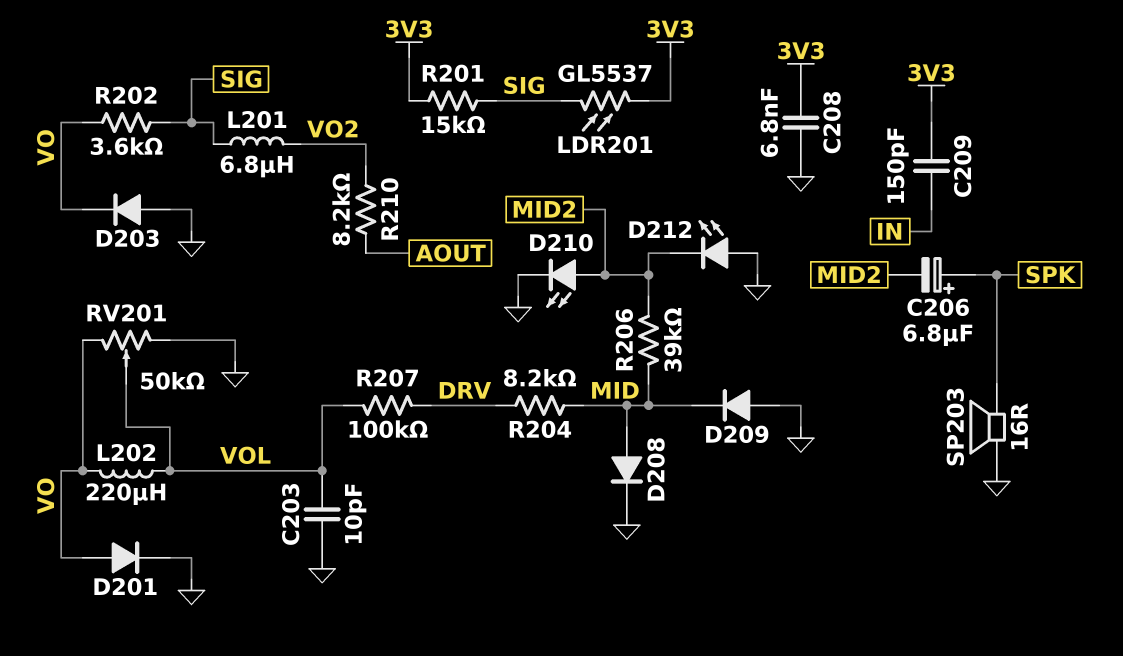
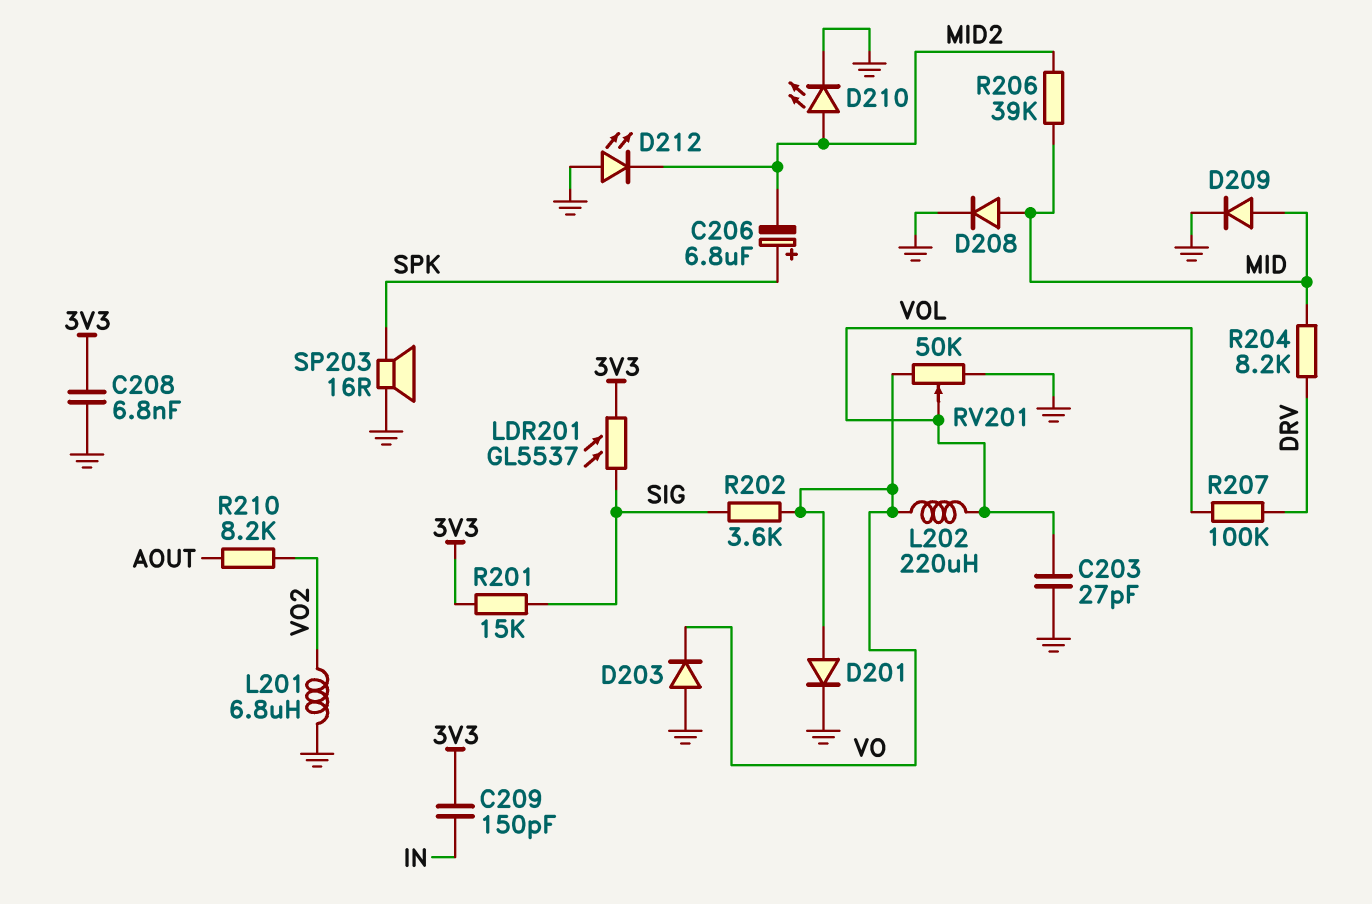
C203: 10pF (GND, VOL) -> 27pF (GND, VOL)
D209: diode (A GND, K MID) -> diode (A MID, K GND)
L201: 6.8uH (SIG, VO2) -> 6.8uH (GND, VO2)

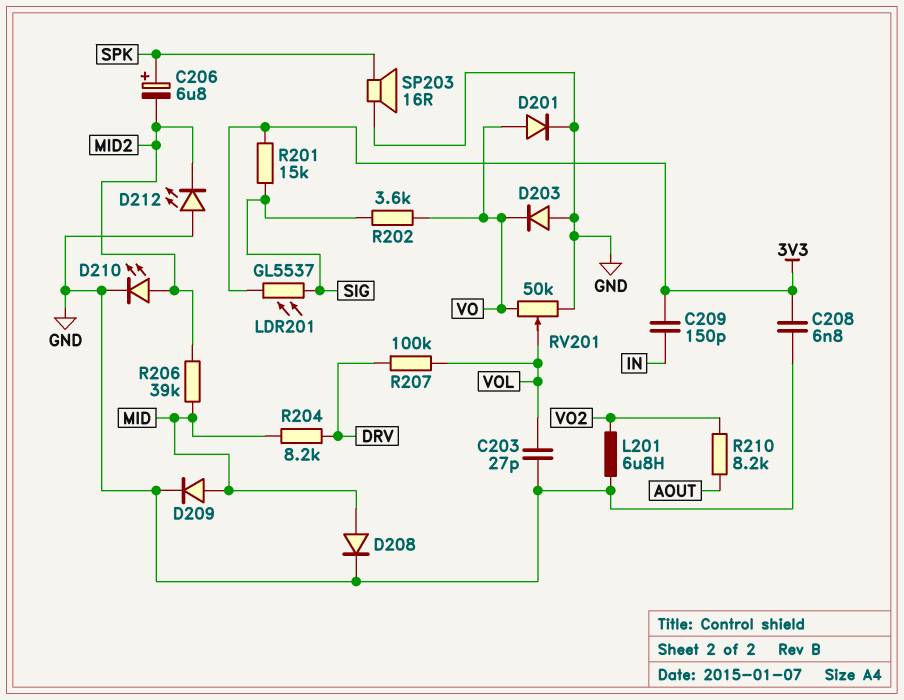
L202: 220uH (VO, VOL) -> none

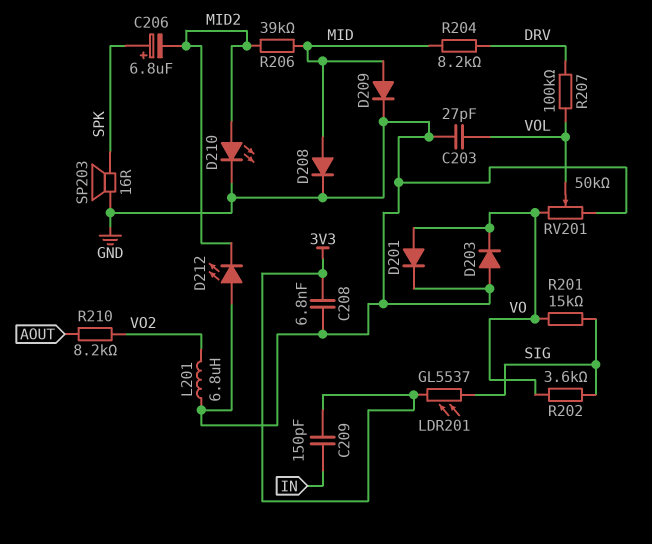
R201: 15k (3V3, SIG) -> 15k (SIG, VO)

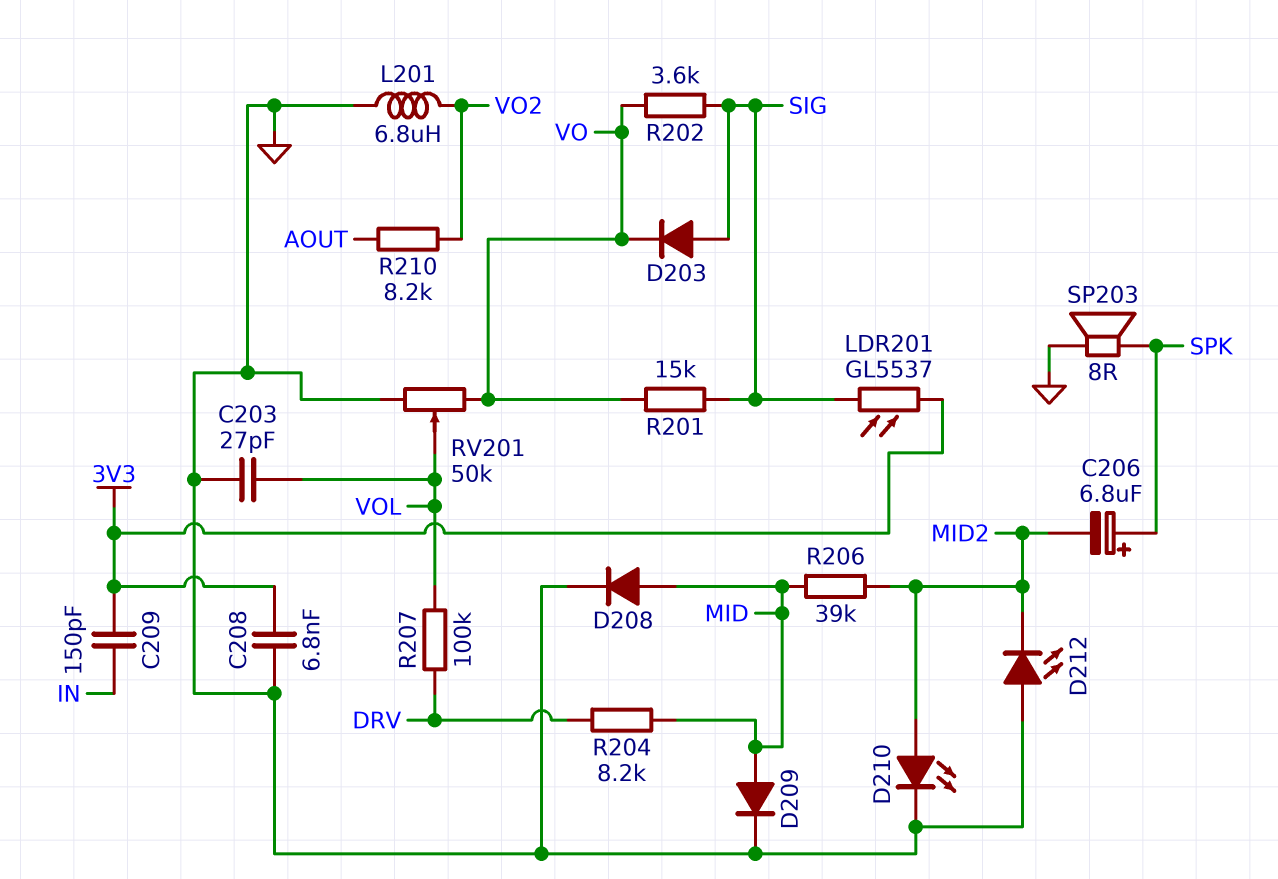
D201: diode (A VO, K GND) -> none
D203: diode (A GND, K VO) -> diode (A SIG, K VO)
SP203: speaker 16R (GND, SPK) -> speaker 8R (GND, SPK)

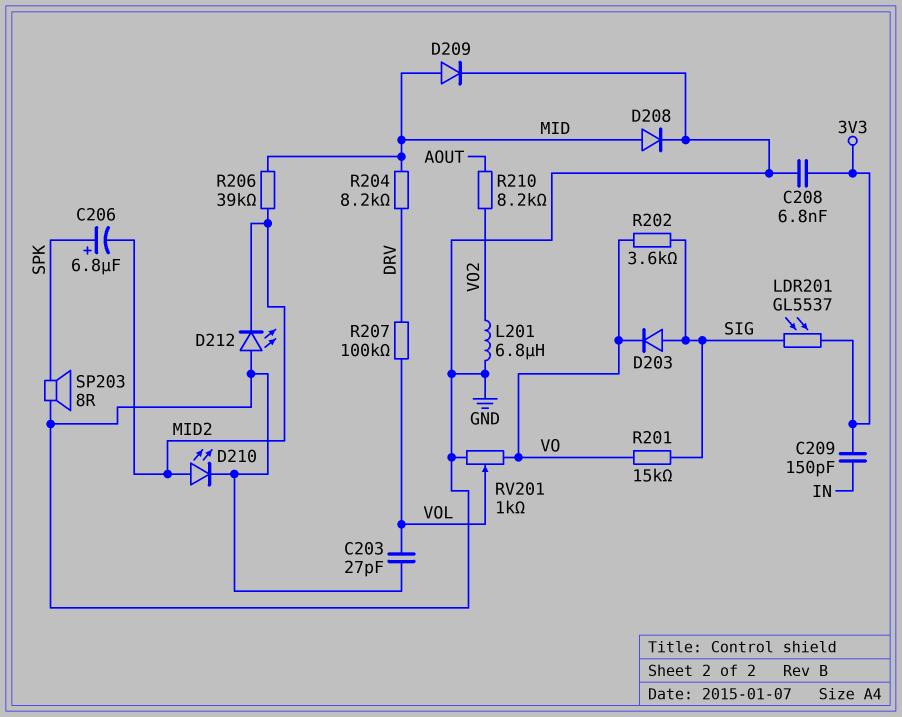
RV201: 50k (GND, VO, wiper VOL) -> 1k (GND, VO, wiper VOL)

